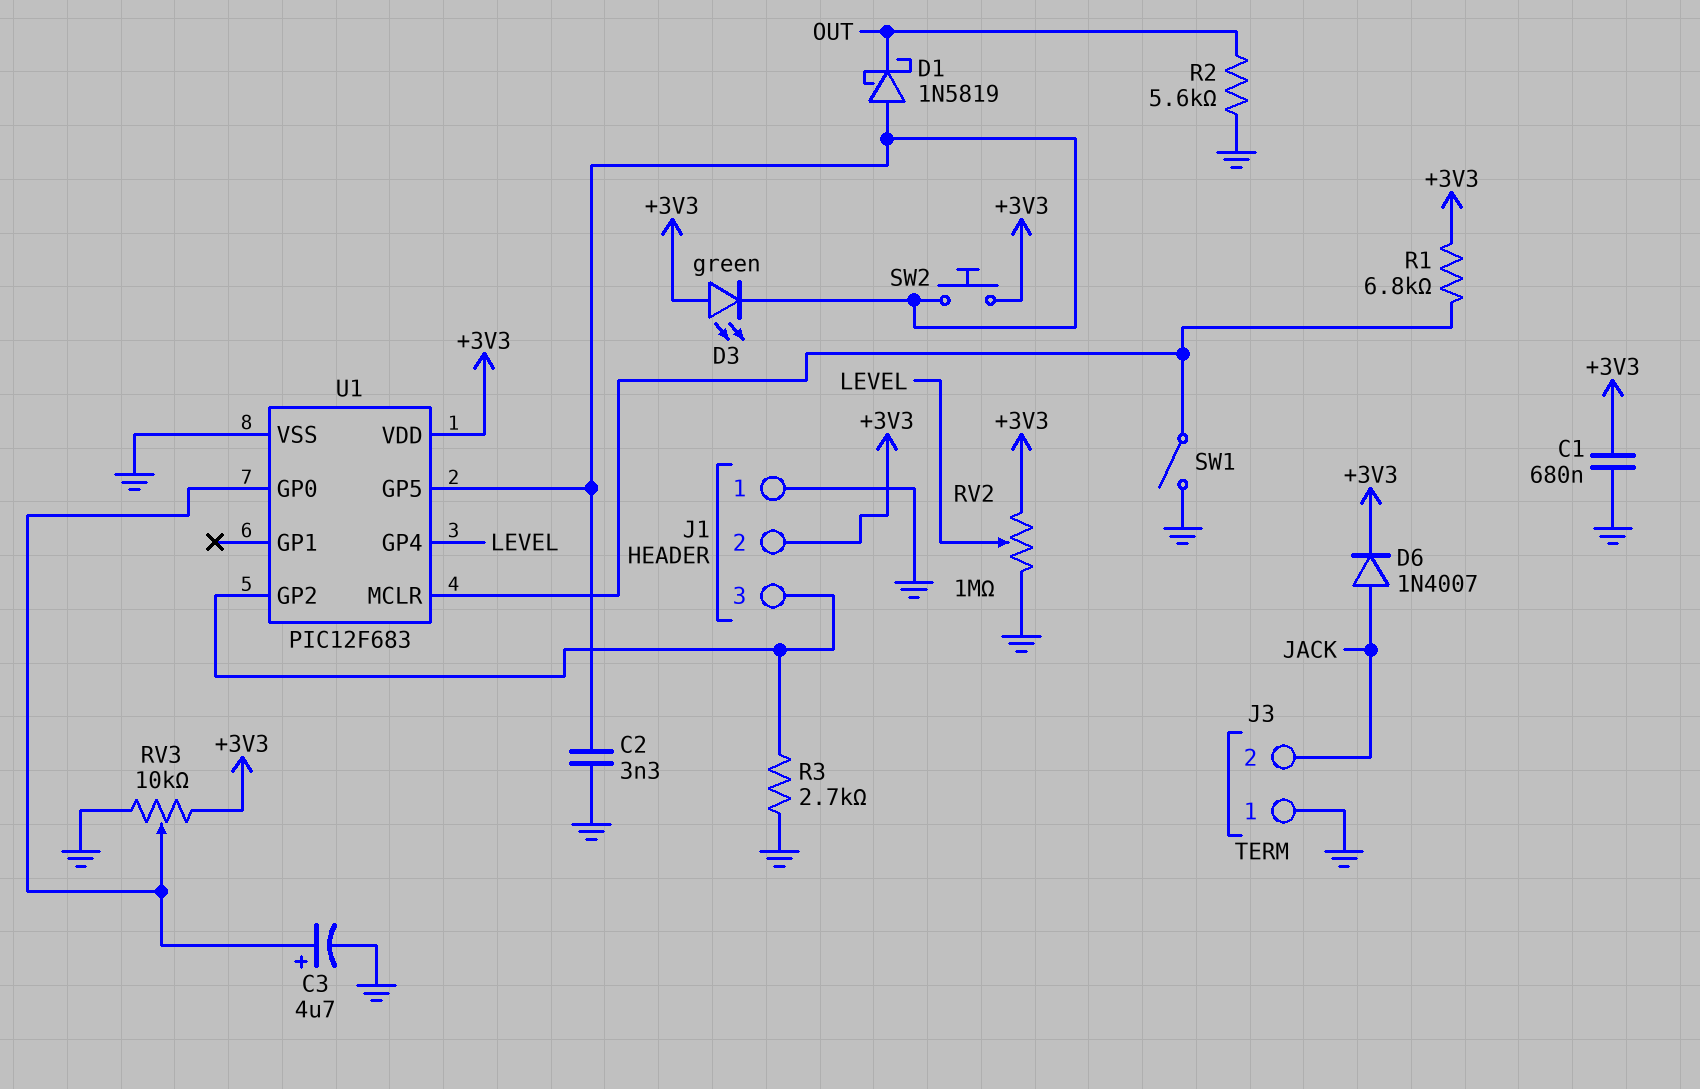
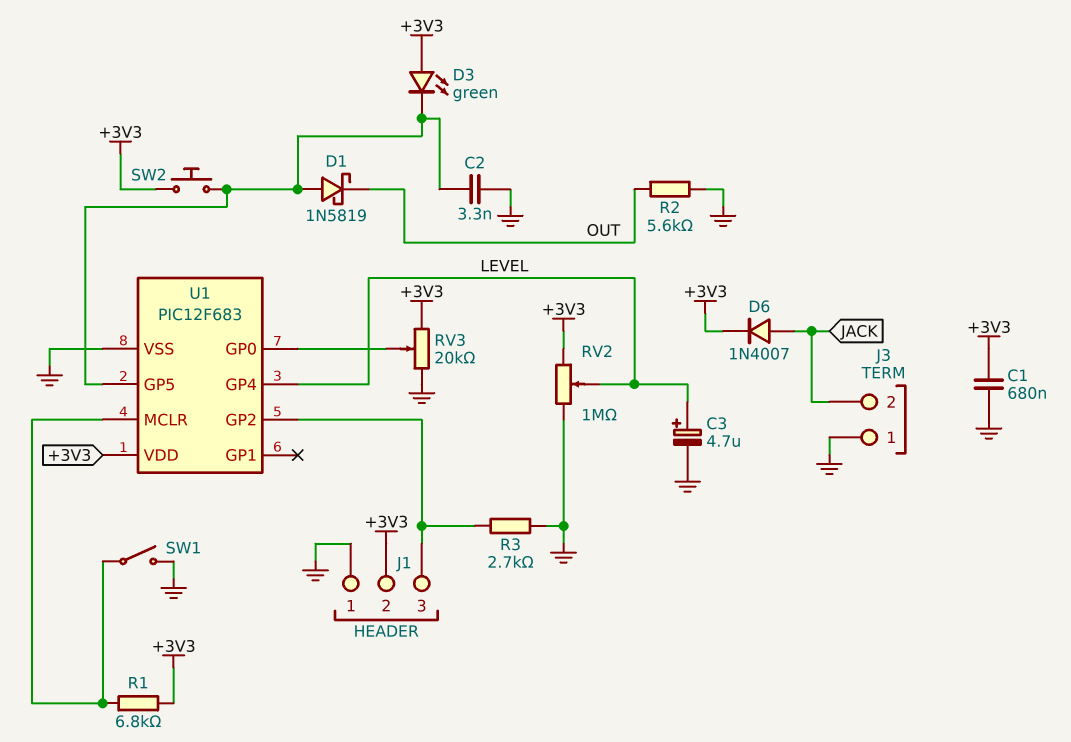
C3: 4.7uF (plus U1/GP0, minus GND) -> 4.7uF (plus LEVEL, minus GND)
RV3: 10k (+3V3, GND, wiper U1/GP0) -> 20k (+3V3, GND, wiper U1/GP0)

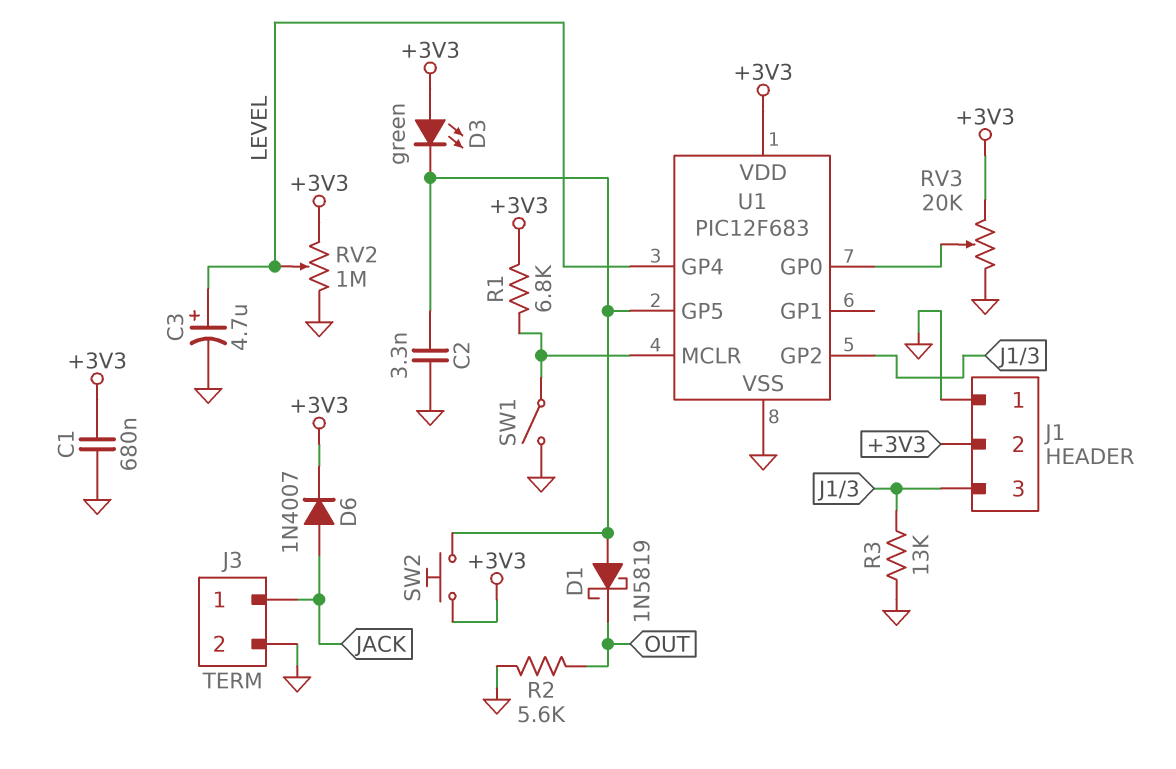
J3 pin 1: GND -> JACK
J3 pin 2: JACK -> GND
R3: 2.7k (GND, J1/3) -> 13k (GND, J1/3)

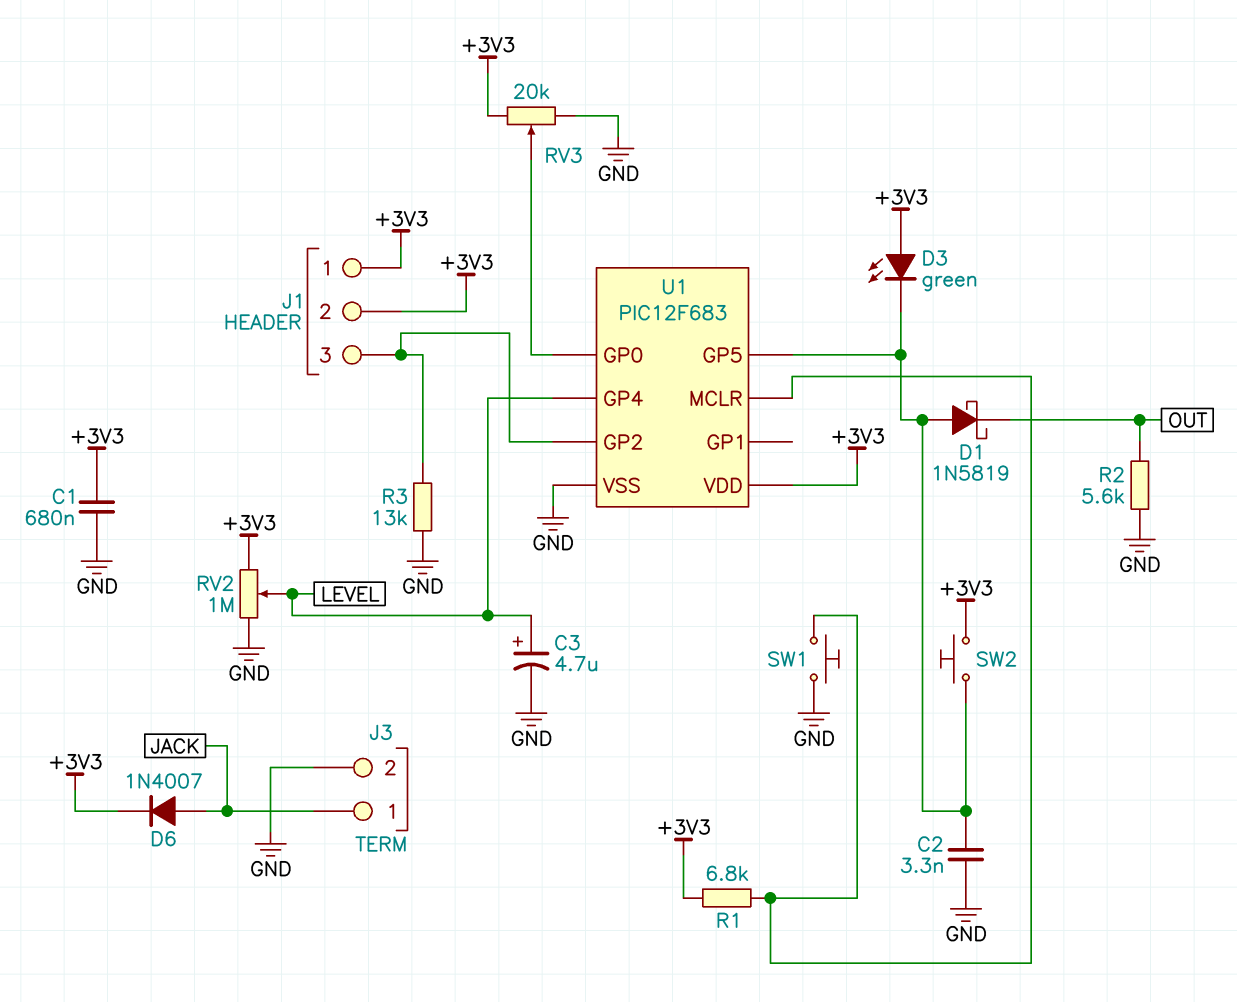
J1 pin 1: GND -> +3V3
SW1: switch (GND, U1/MCLR) -> button (GND, U1/MCLR)

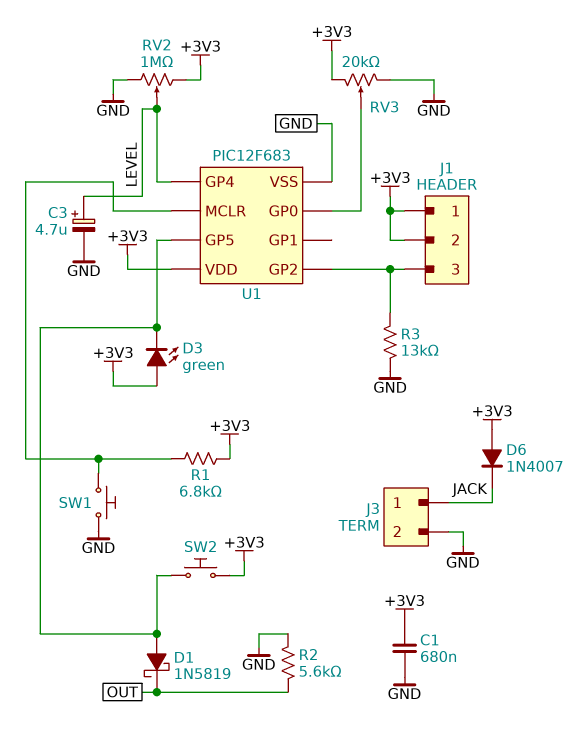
C2: 3.3nF (GND, U1/GP5) -> none
D6: diode 1N4007 (A JACK, K +3V3) -> diode 1N4007 (A +3V3, K JACK)

